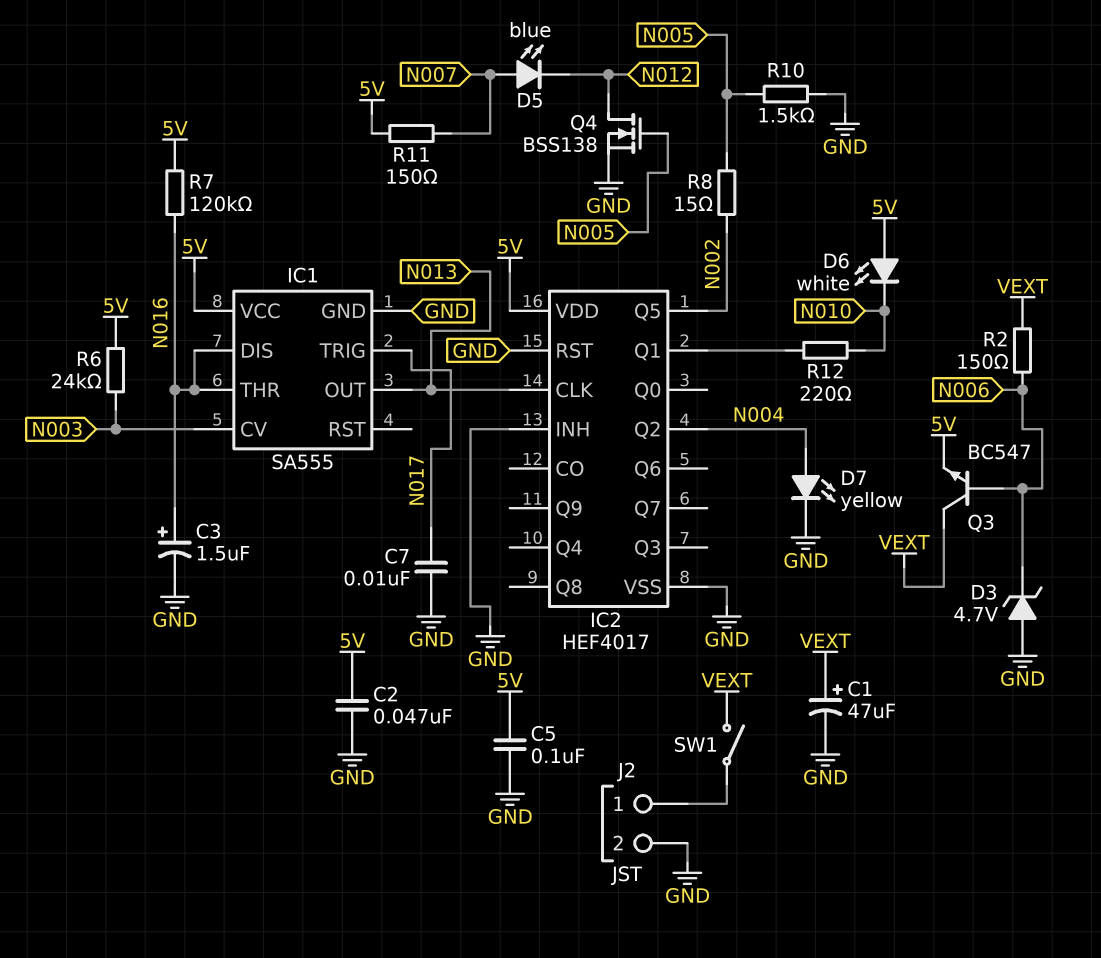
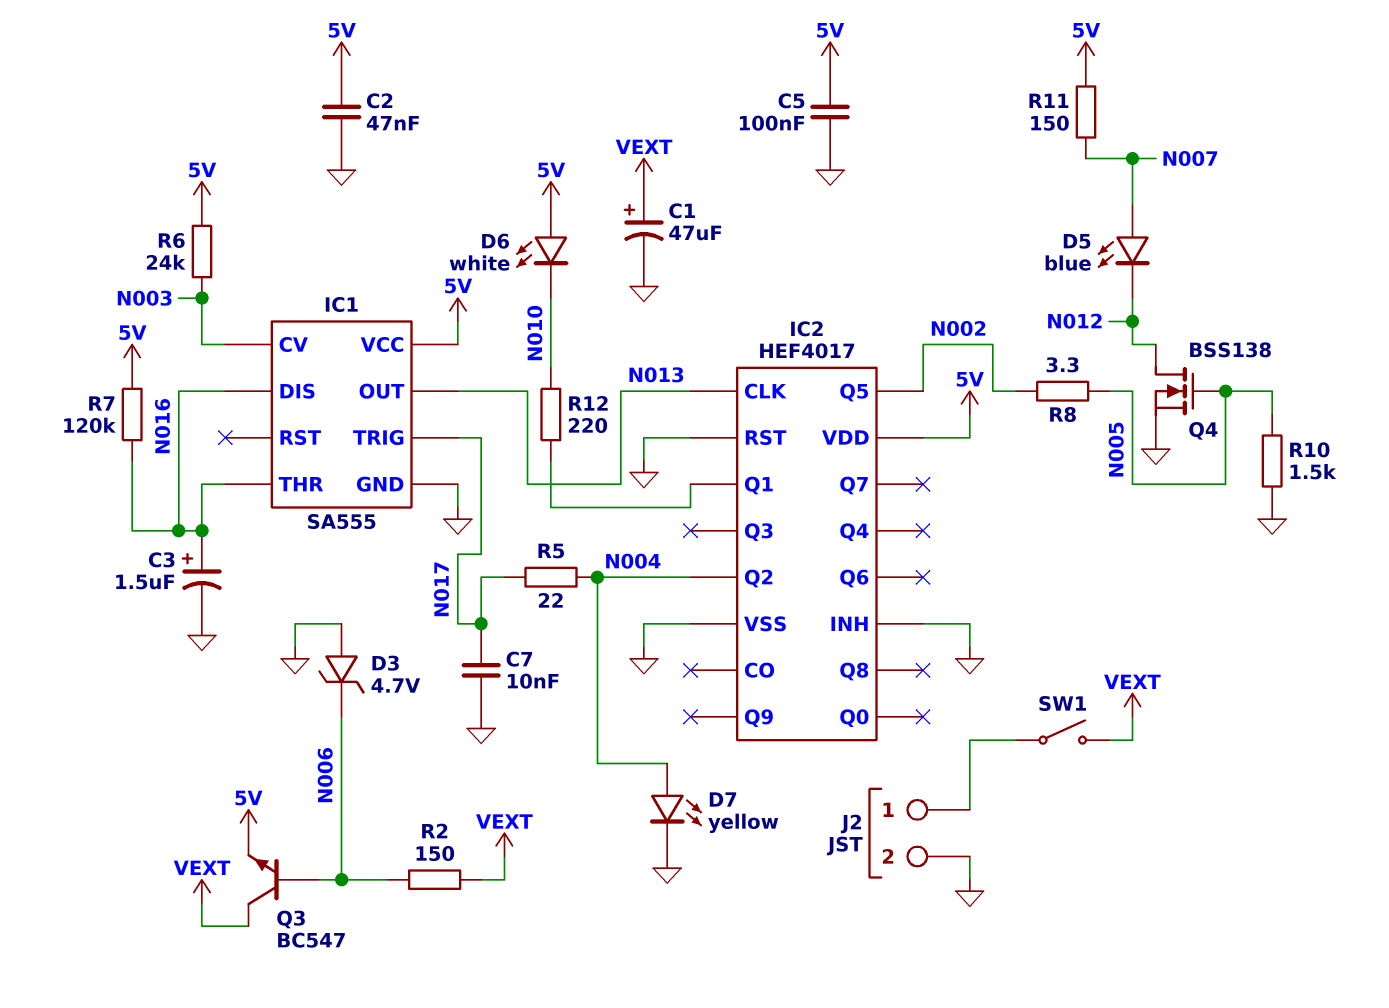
R5: none -> 22 (N004, N017)
R8: 15 (N002, N005) -> 3.3 (N002, N005)

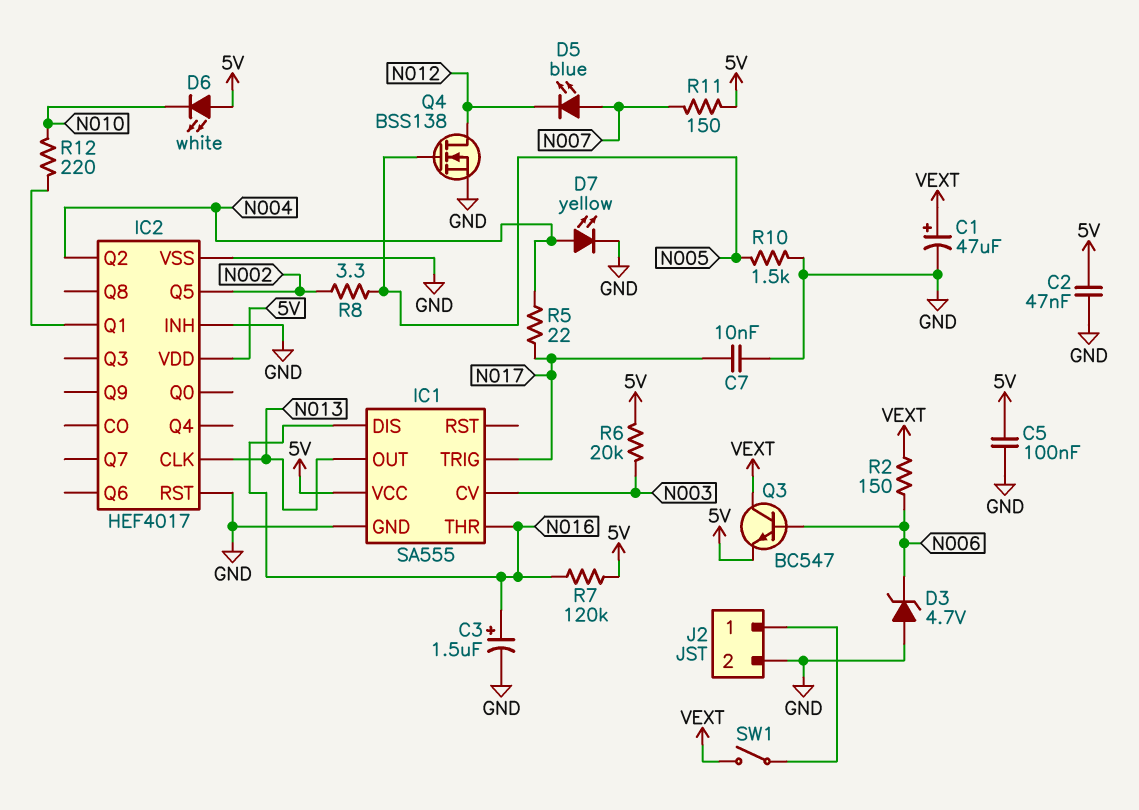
R6: 24k (5V, N003) -> 20k (5V, N003)

